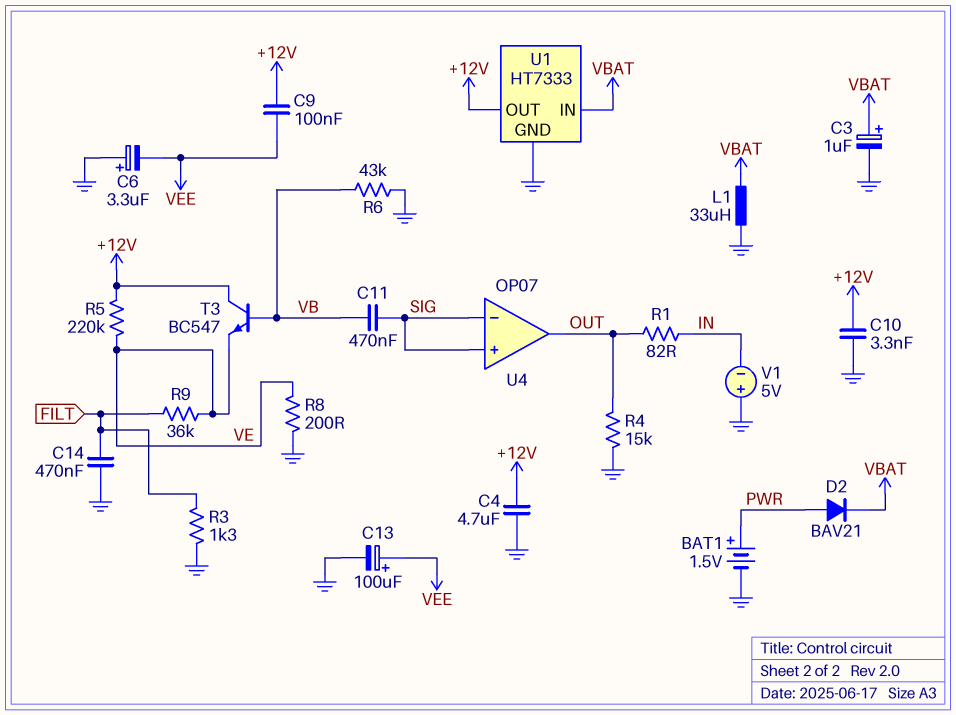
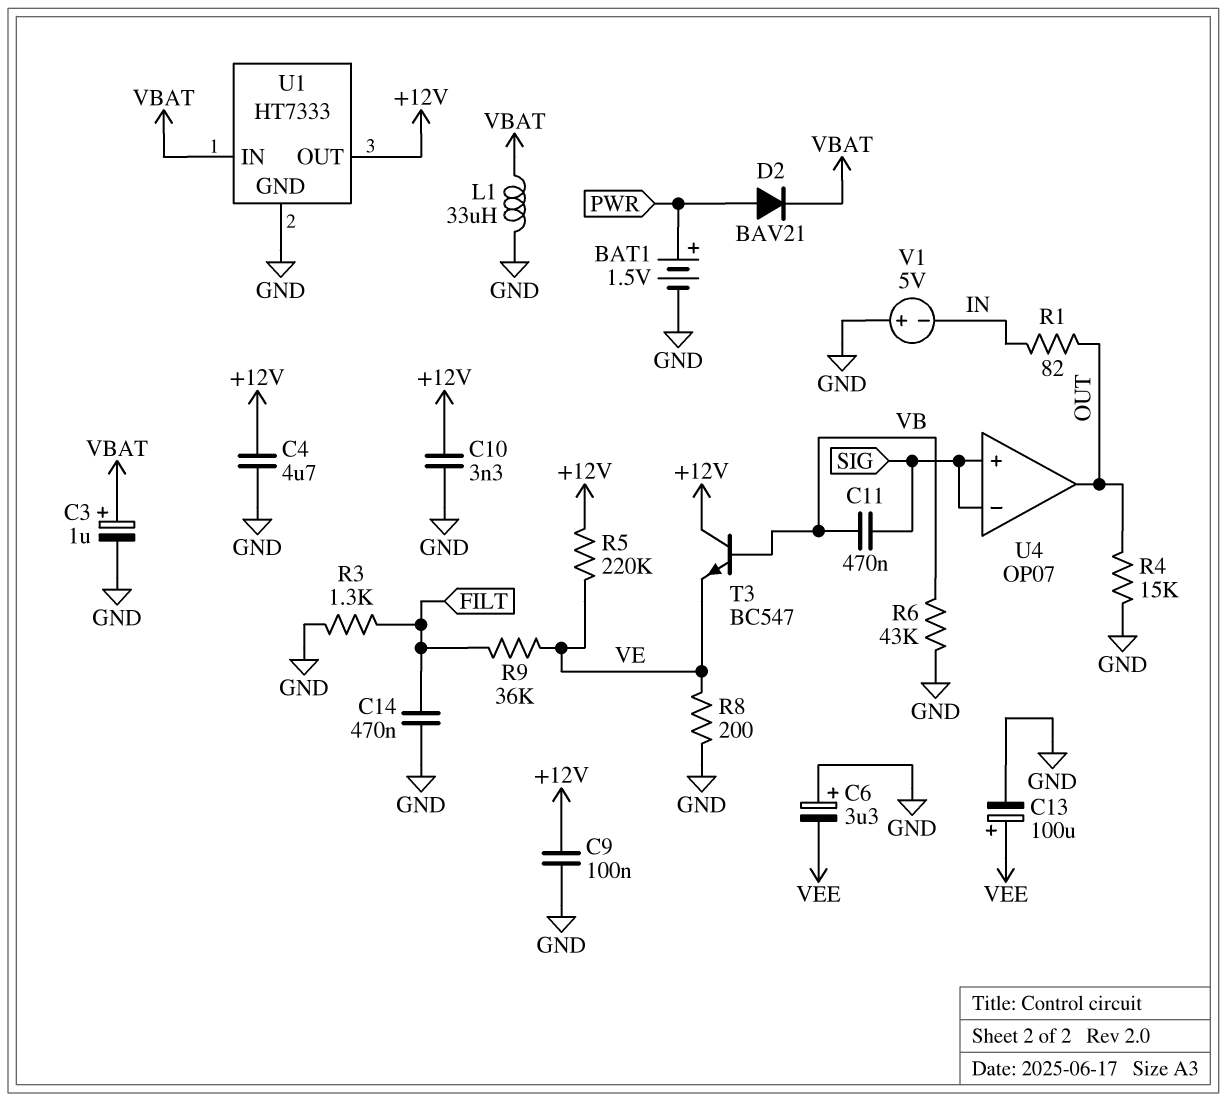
C9: 100nF (+12V, VEE) -> 100nF (+12V, GND)

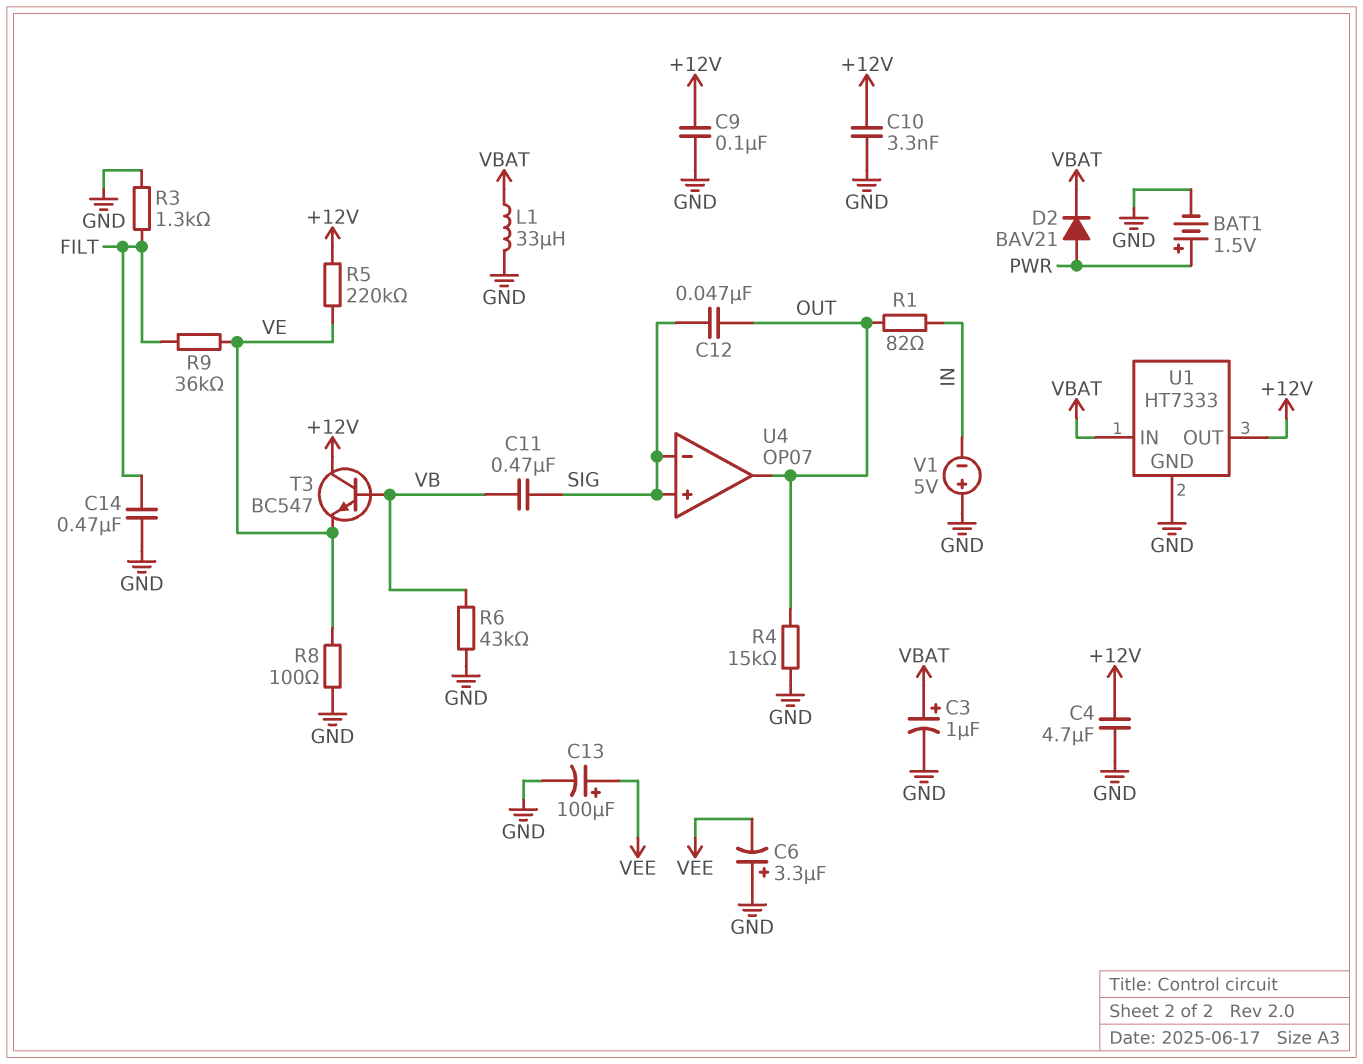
C12: none -> 47nF (OUT, SIG)
R8: 200 (GND, VE) -> 100 (GND, VE)

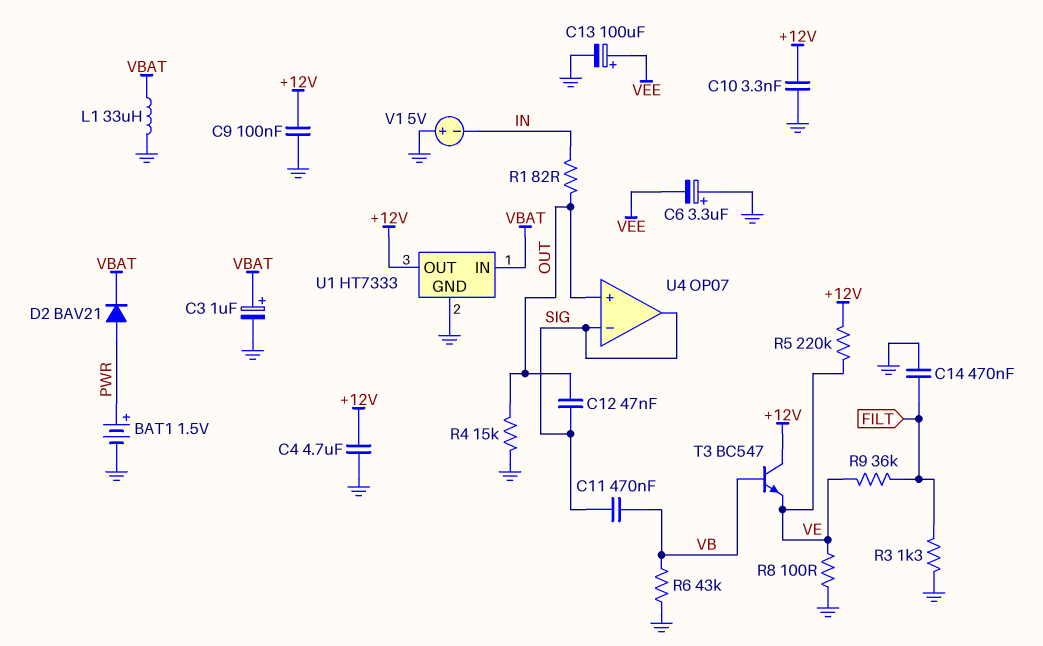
U4 pin in+: SIG -> OUT
U4 pin out: OUT -> SIG

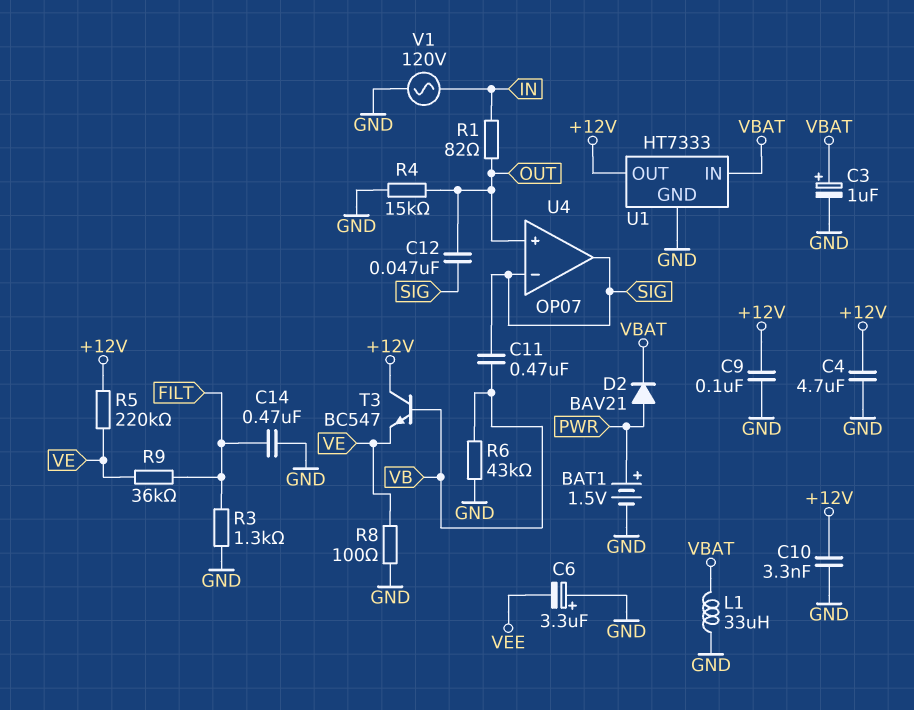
C13: 100uF (plus VEE, minus GND) -> none
V1: 5V (plus GND, minus IN) -> AC 120V (GND, IN)

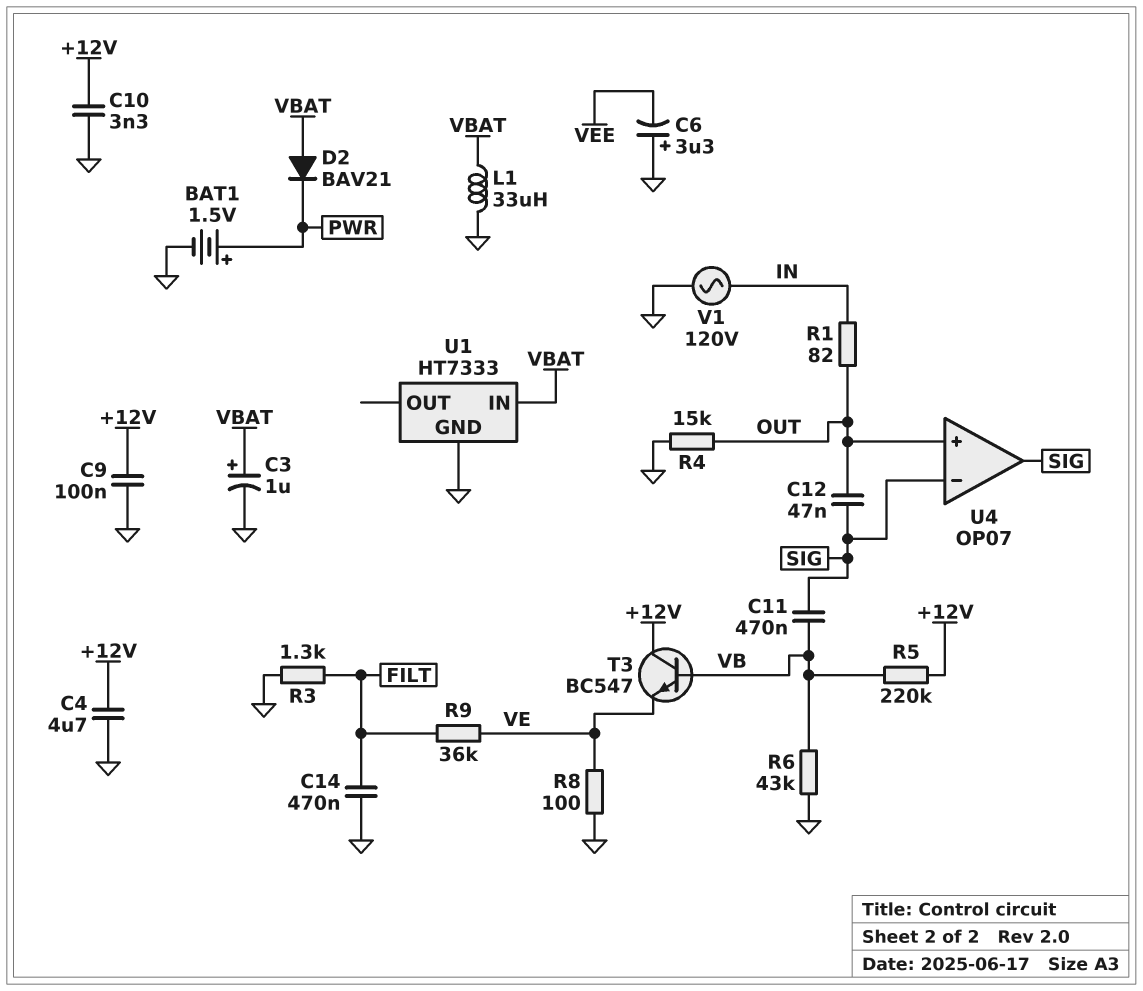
D2: diode BAV21 (A PWR, K VBAT) -> diode BAV21 (A VBAT, K PWR)
R5: 220k (+12V, VE) -> 220k (+12V, VB)
U1 pin OUT: +12V -> none

